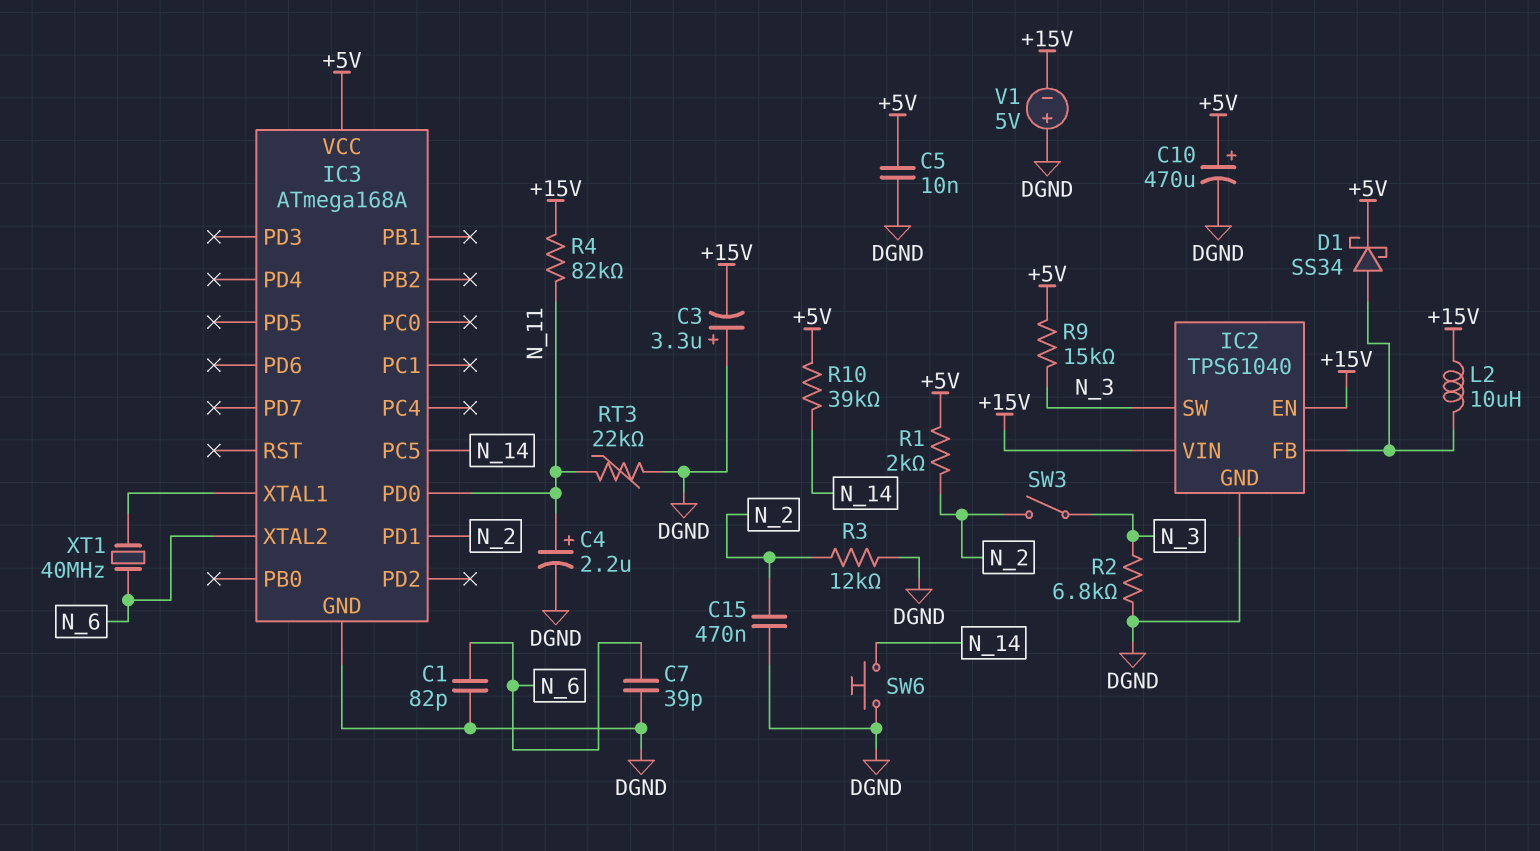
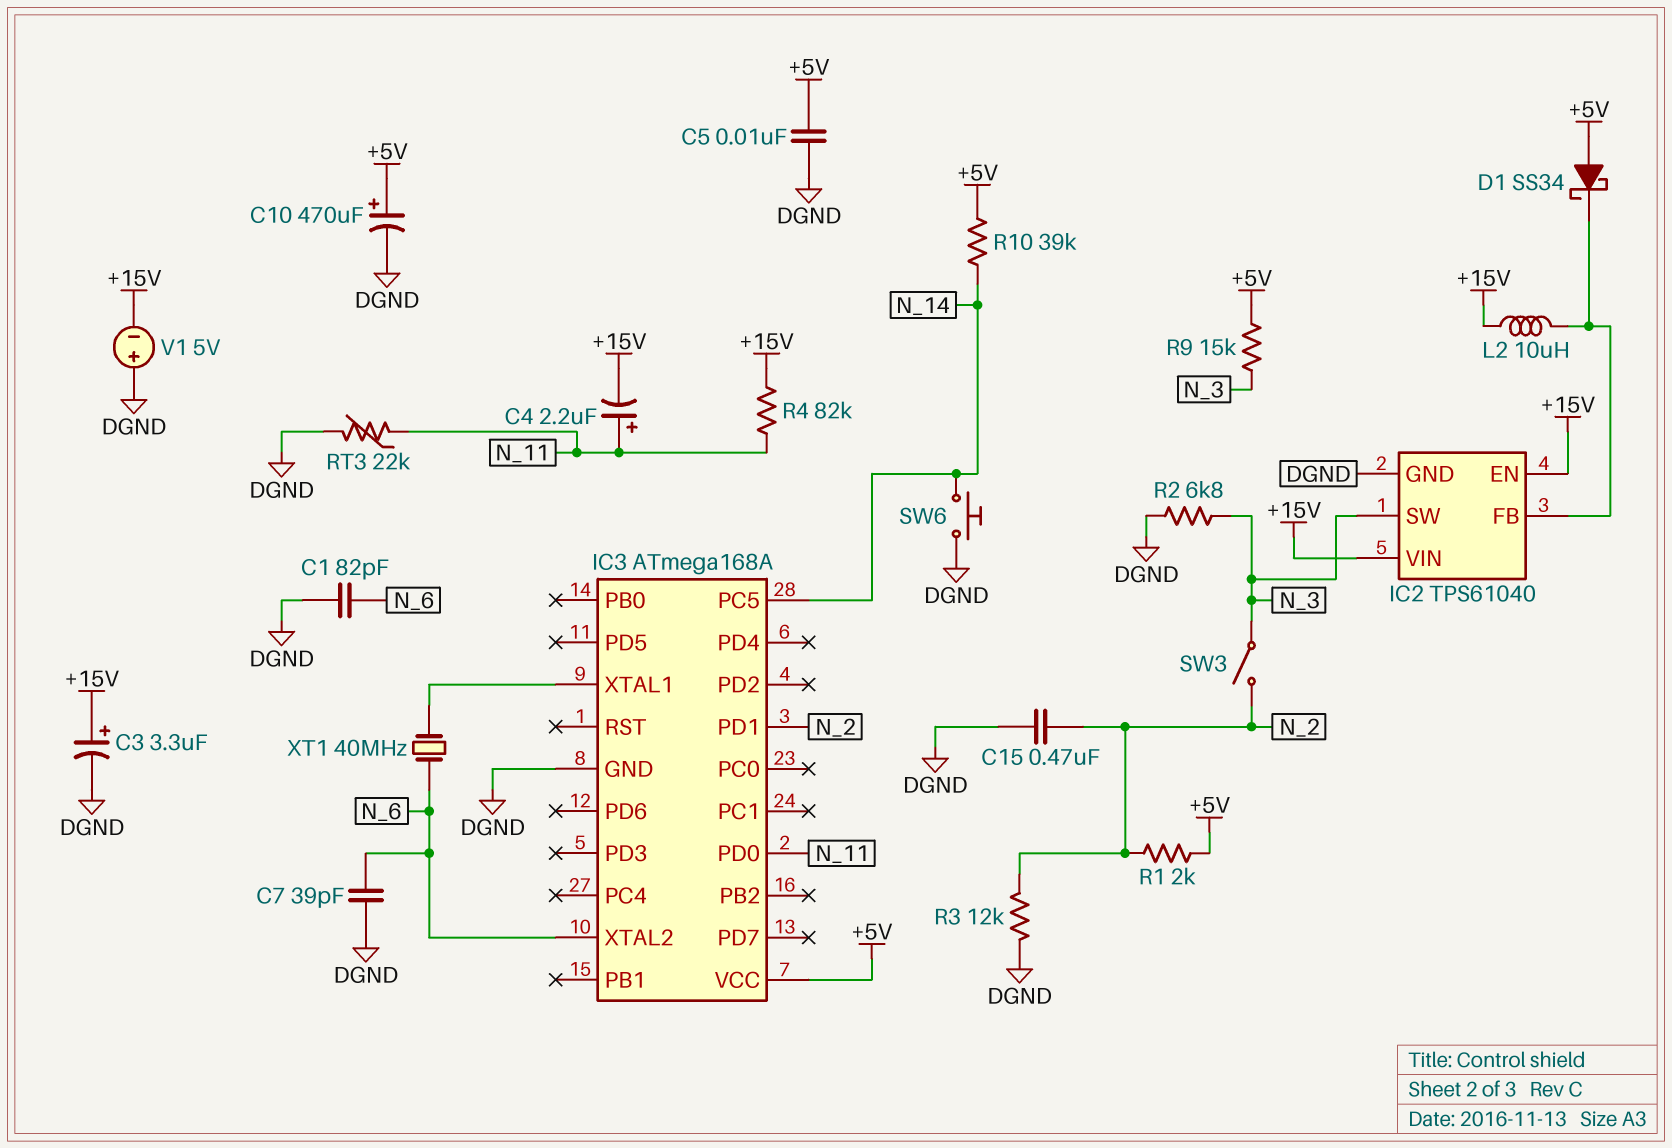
C3: 3.3uF (plus DGND, minus +15V) -> 3.3uF (plus +15V, minus DGND)
C4: 2.2uF (plus N_11, minus DGND) -> 2.2uF (plus N_11, minus +15V)
D1: schottky SS34 (A IC2/FB, K +5V) -> schottky SS34 (A +5V, K IC2/FB)

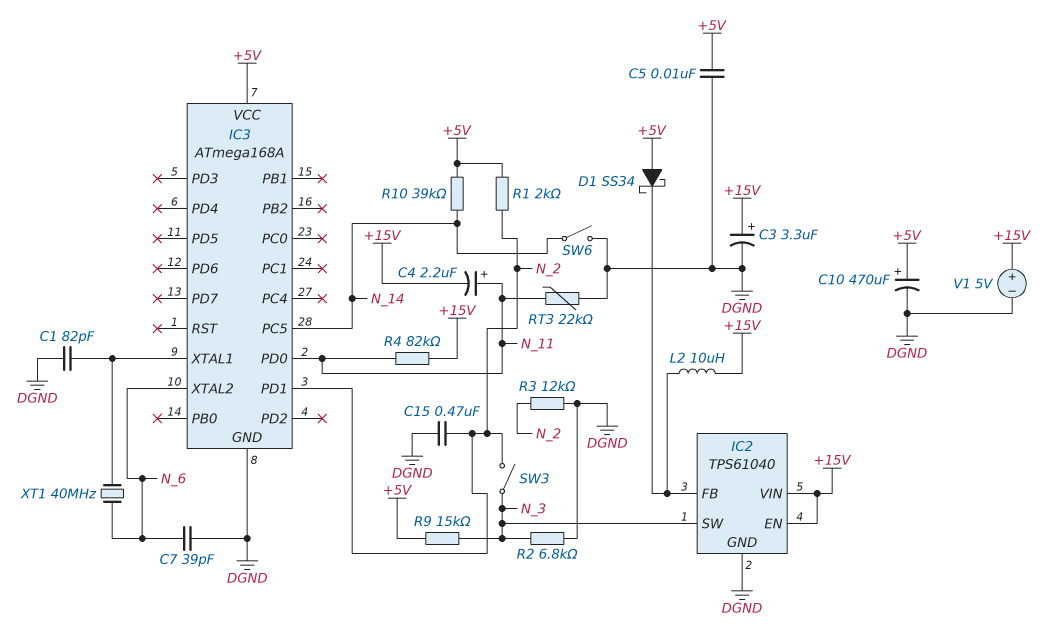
C1: 82pF (DGND, N_6) -> 82pF (DGND, IC3/XTAL1)
SW6: button (DGND, N_14) -> switch (DGND, N_14)
V1: 5V (plus DGND, minus +15V) -> 5V (plus +15V, minus DGND)

